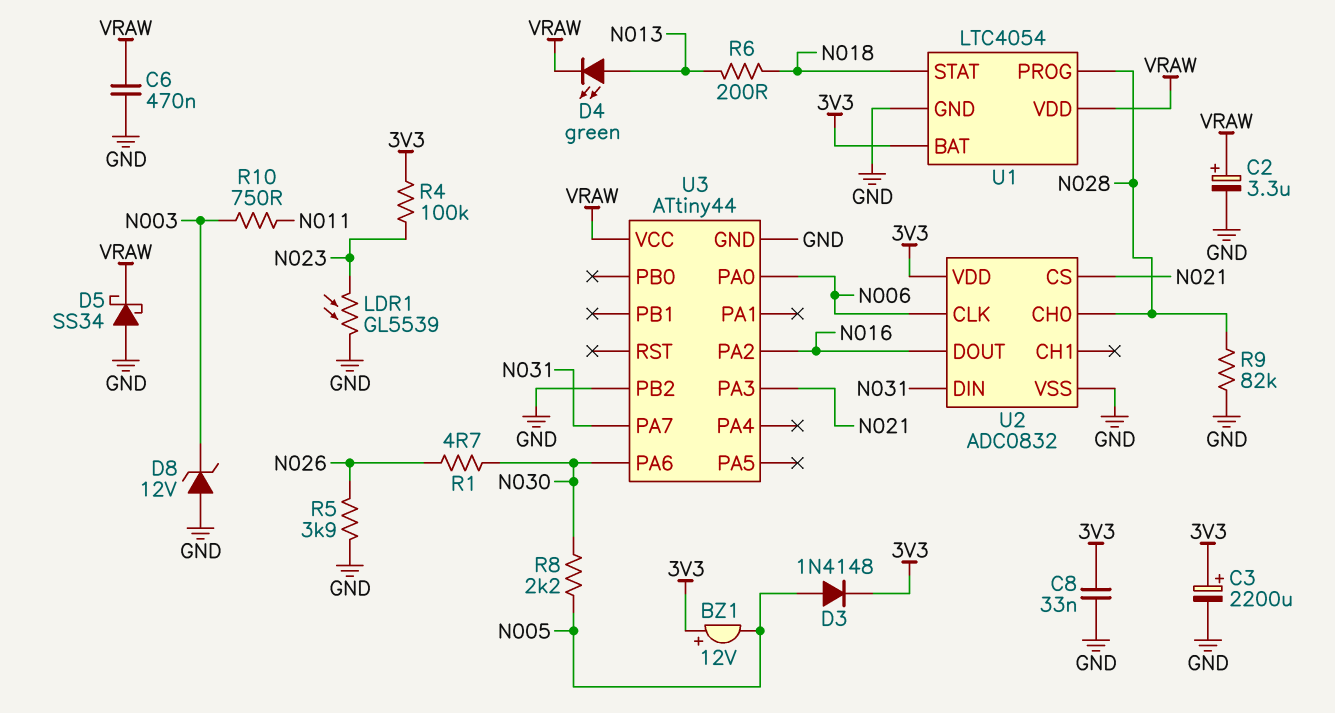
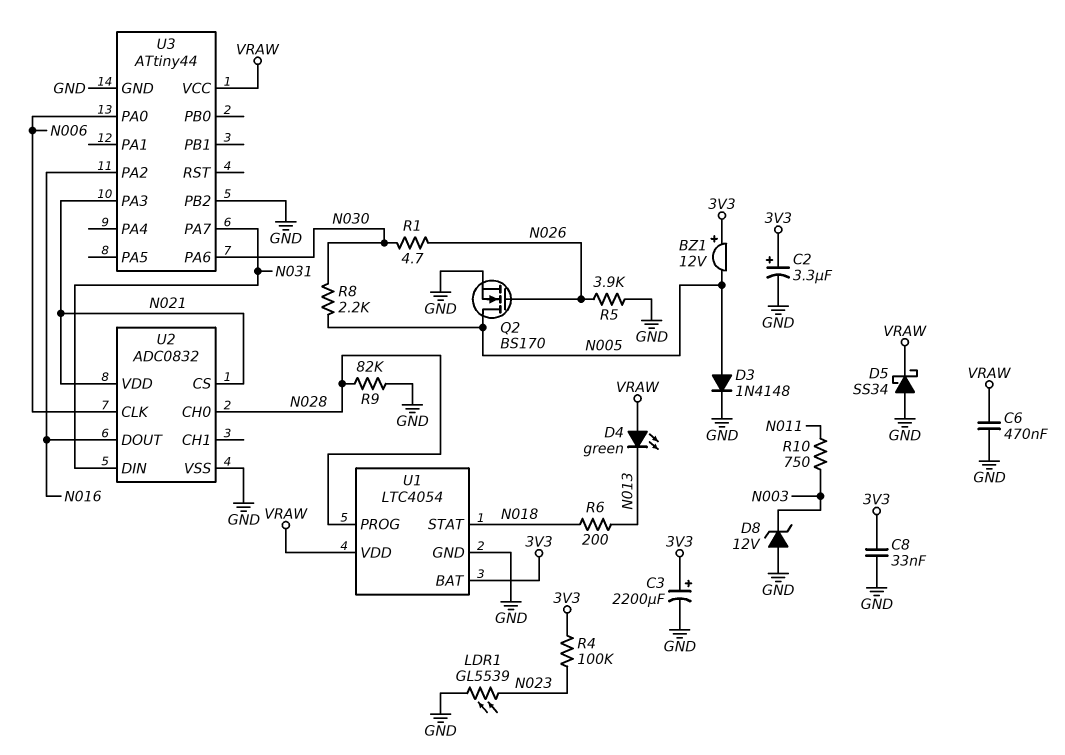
C2: 3.3uF (plus VRAW, minus GND) -> 3.3uF (plus 3V3, minus GND)
D3: diode 1N4148 (A N005, K 3V3) -> diode 1N4148 (A N005, K GND)
D4: LED green (A N013, K VRAW) -> LED green (A VRAW, K N013)
Q2: none -> NMOS BS170 (G N026, D N005, S GND)
U2 pin VDD: 3V3 -> N021

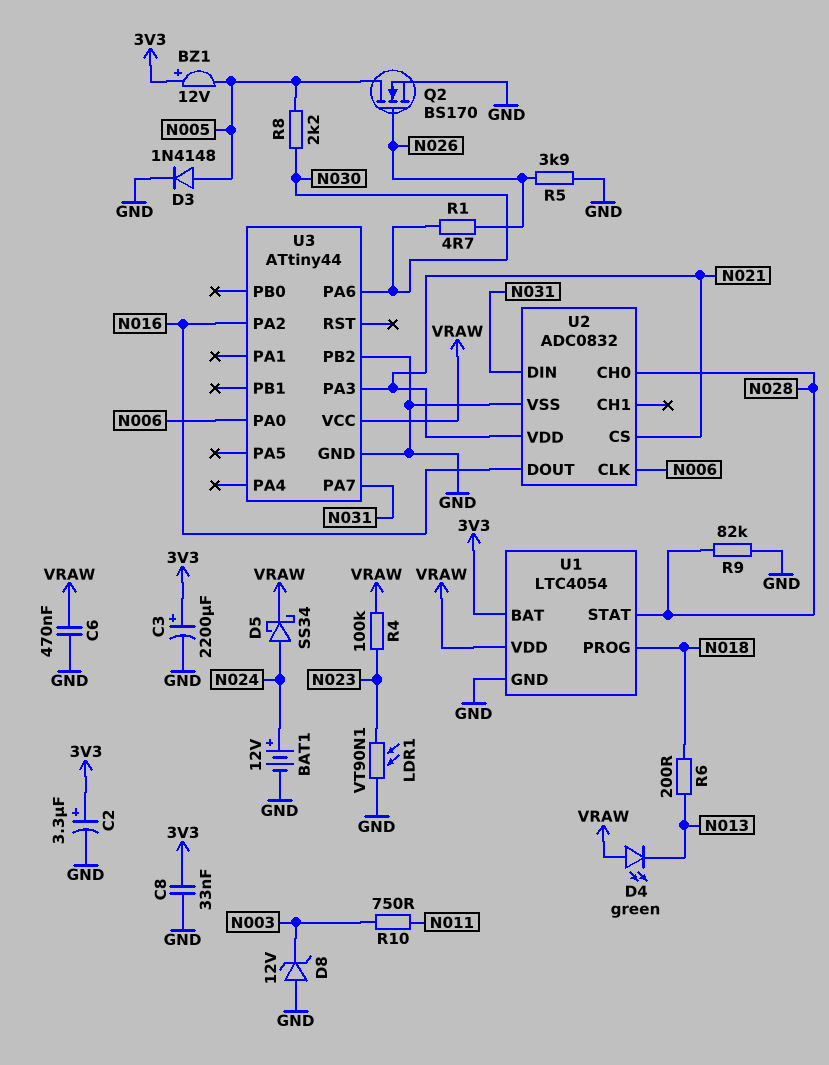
BAT1: none -> 12V (plus N024, minus GND)
D5: schottky SS34 (A GND, K VRAW) -> schottky SS34 (A N024, K VRAW)
LDR1: GL5539 (GND, N023) -> VT90N1 (GND, N023)
R4: 100k (3V3, N023) -> 100k (N023, VRAW)
U1 pin PROG: N028 -> N018
U1 pin STAT: N018 -> N028

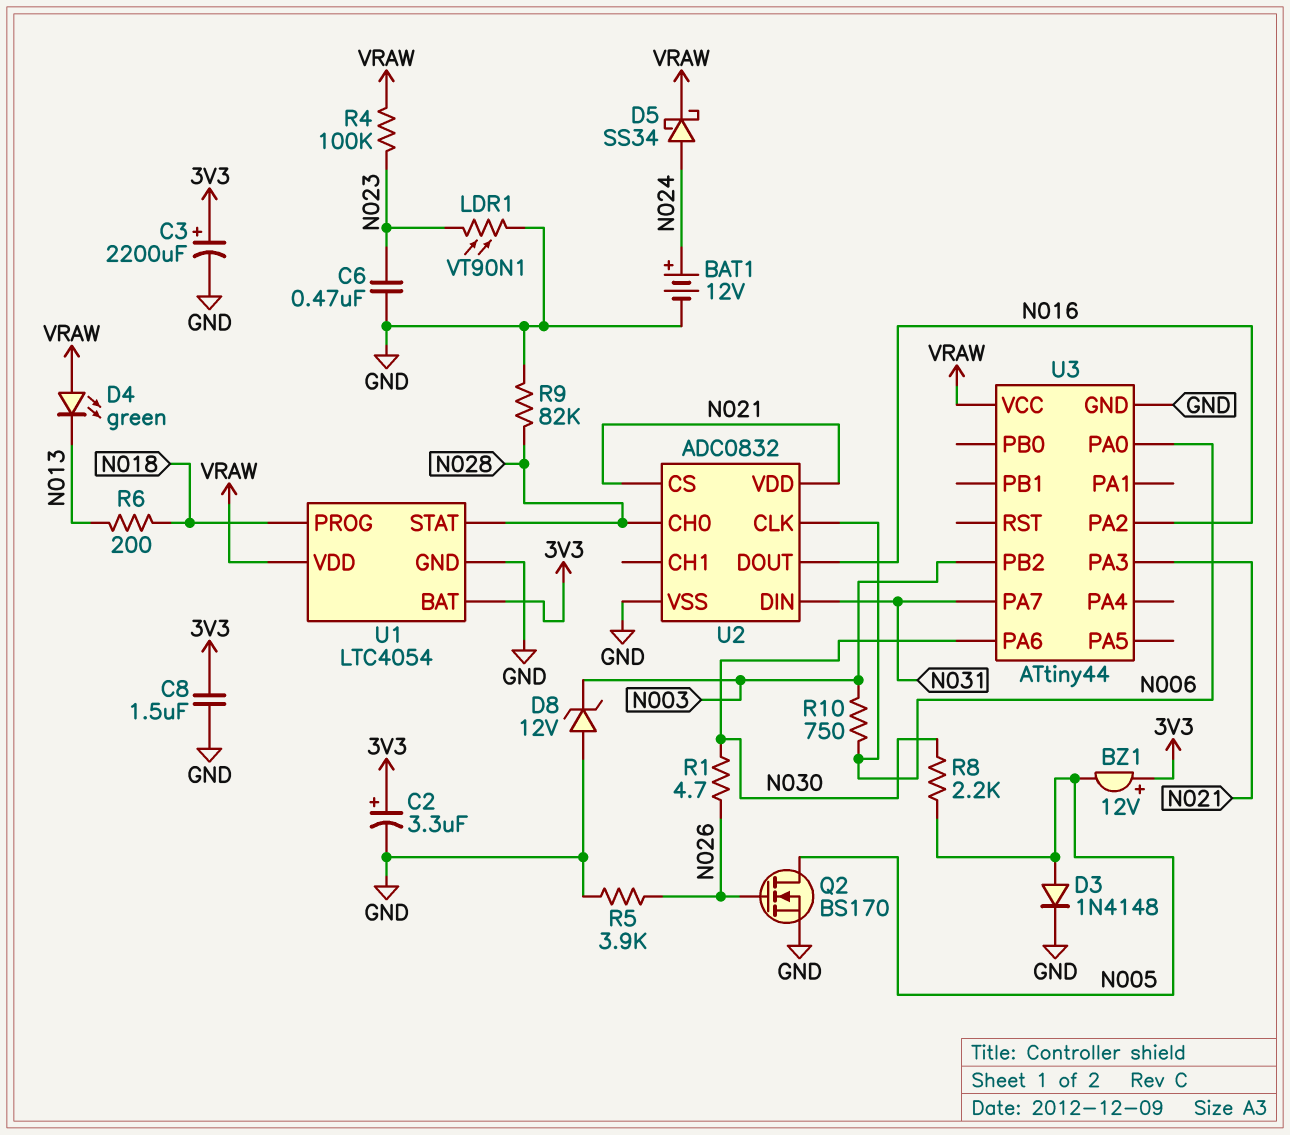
C6: 470nF (GND, VRAW) -> 470nF (GND, N023)
C8: 33nF (3V3, GND) -> 1.5uF (3V3, GND)
R10: 750 (N003, N011) -> 750 (N003, N006)
U3 pin PB2: GND -> N003

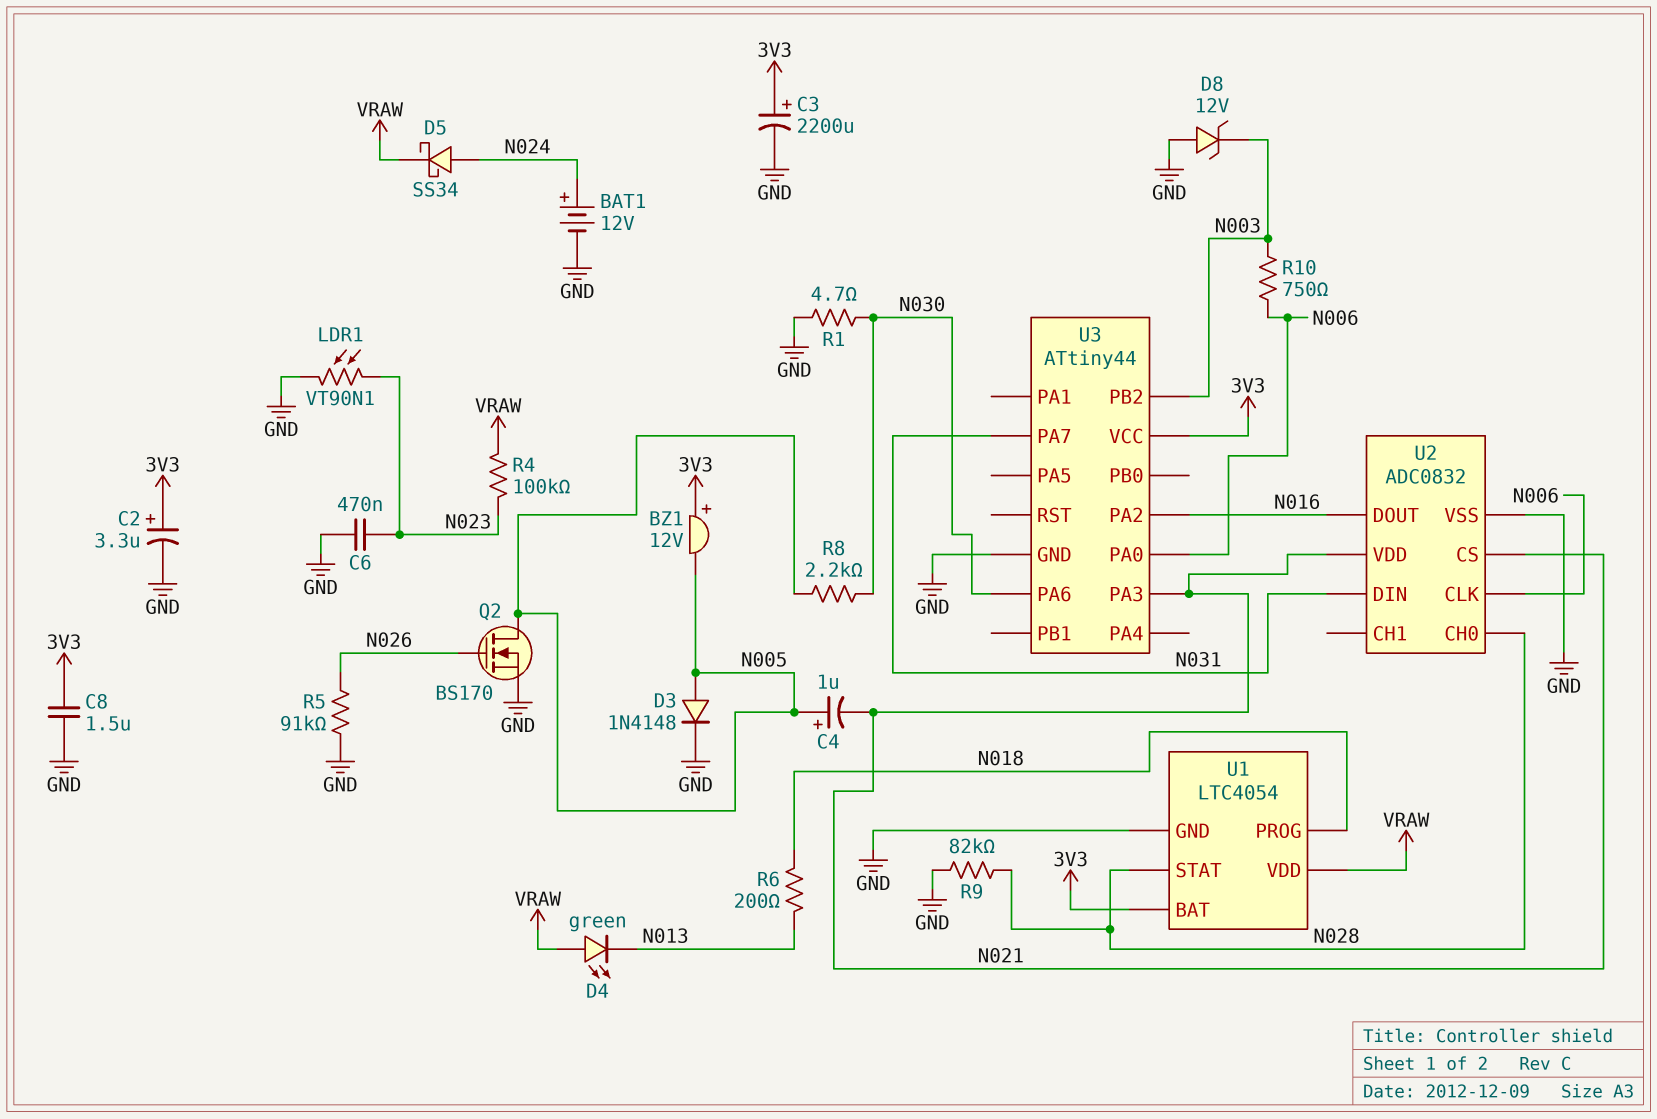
C4: none -> 1uF (plus N005, minus N021)
R1: 4.7 (N026, N030) -> 4.7 (GND, N030)
R5: 3.9k (GND, N026) -> 91k (GND, N026)
U3 pin VCC: VRAW -> 3V3

